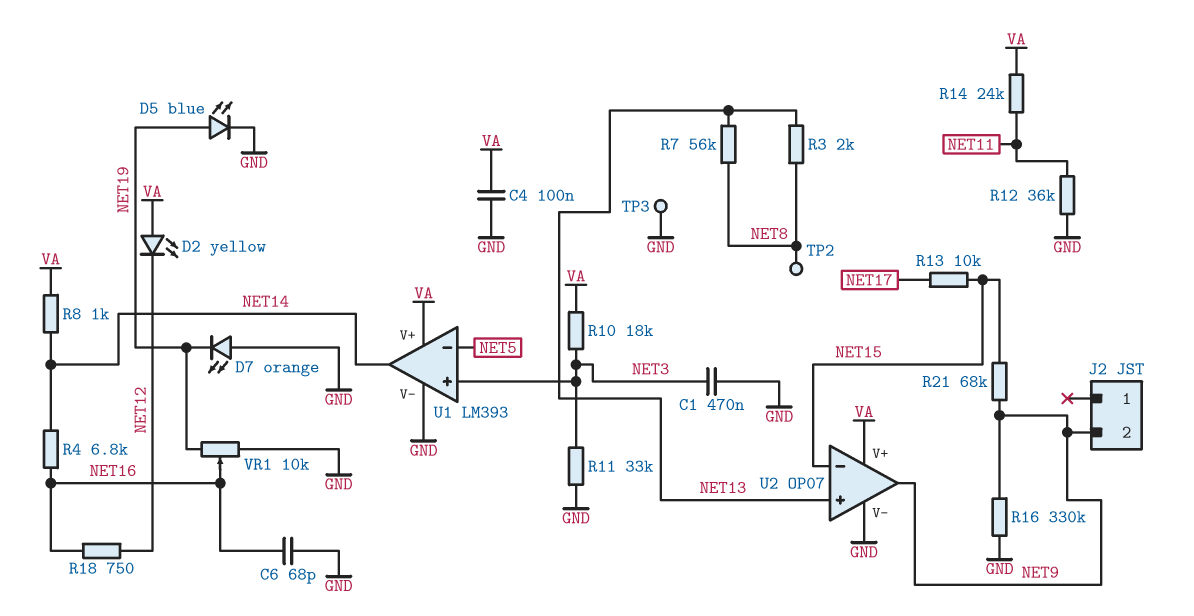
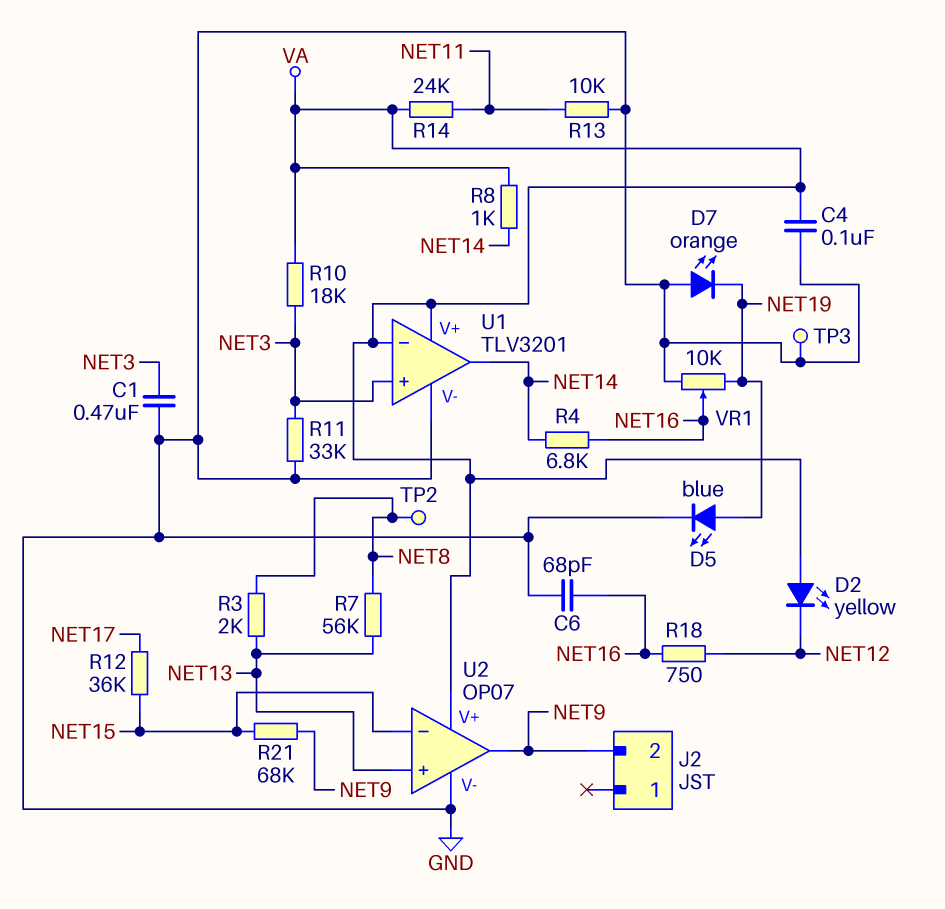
R12: 36k (GND, NET11) -> 36k (NET15, NET17)
R13: 10k (NET15, NET17) -> 10k (GND, NET11)
R16: 330k (GND, NET9) -> none
U1: LM393 -> TLV3201
U1 pin in-: NET5 -> VA

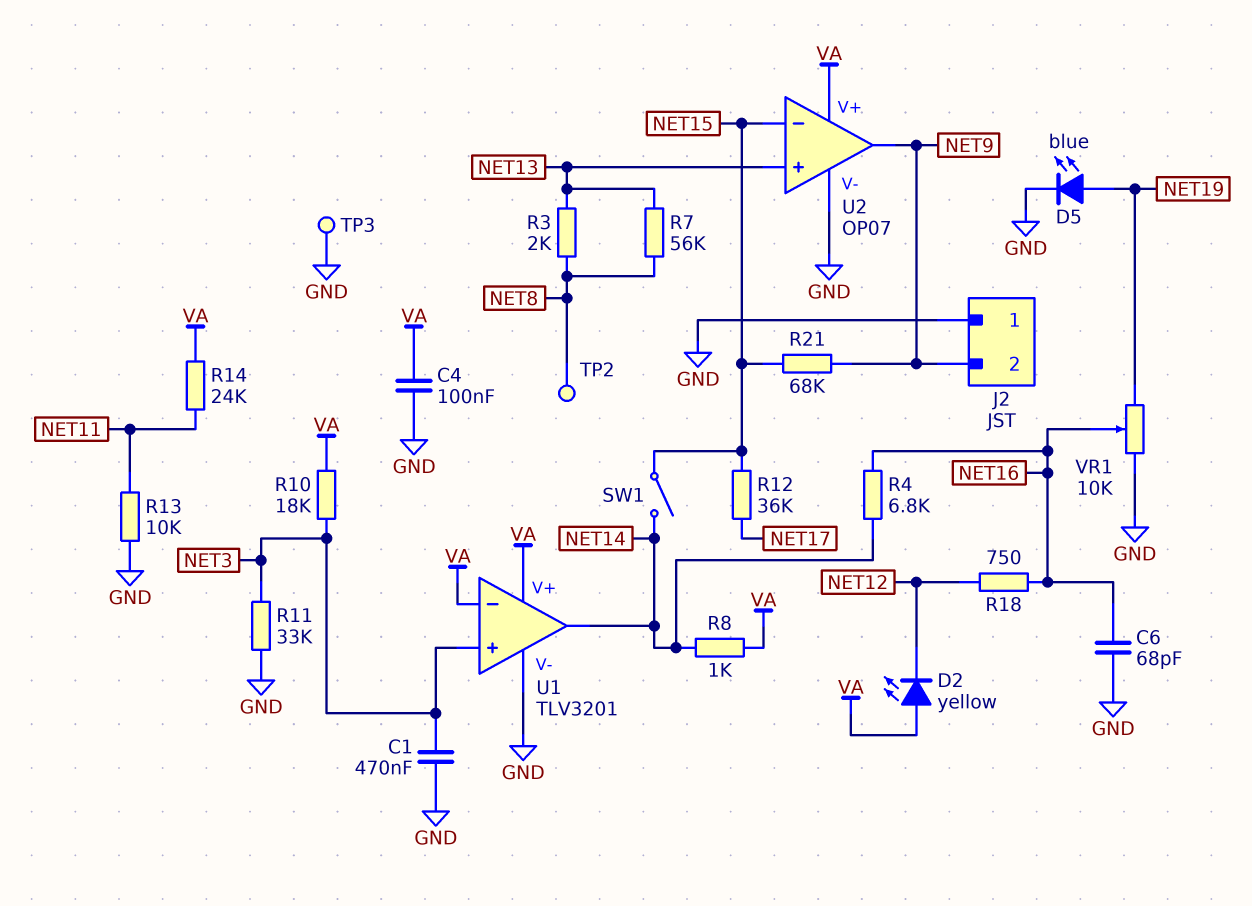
D7: LED orange (A GND, K NET19) -> none
J2 pin 1: none -> GND
SW1: none -> switch (NET14, NET15)

